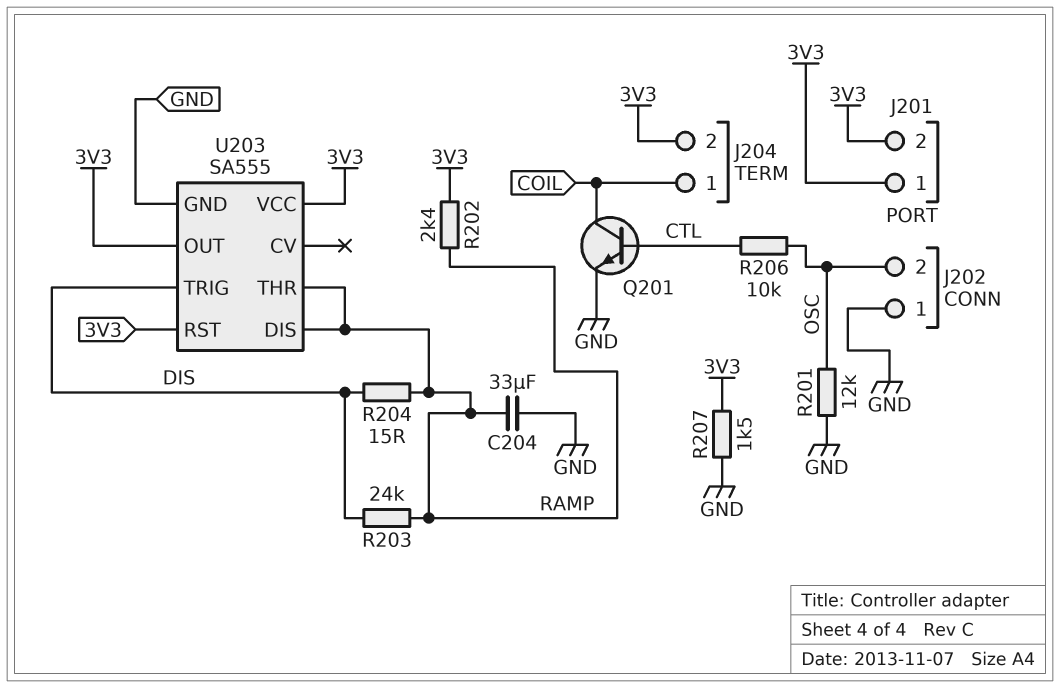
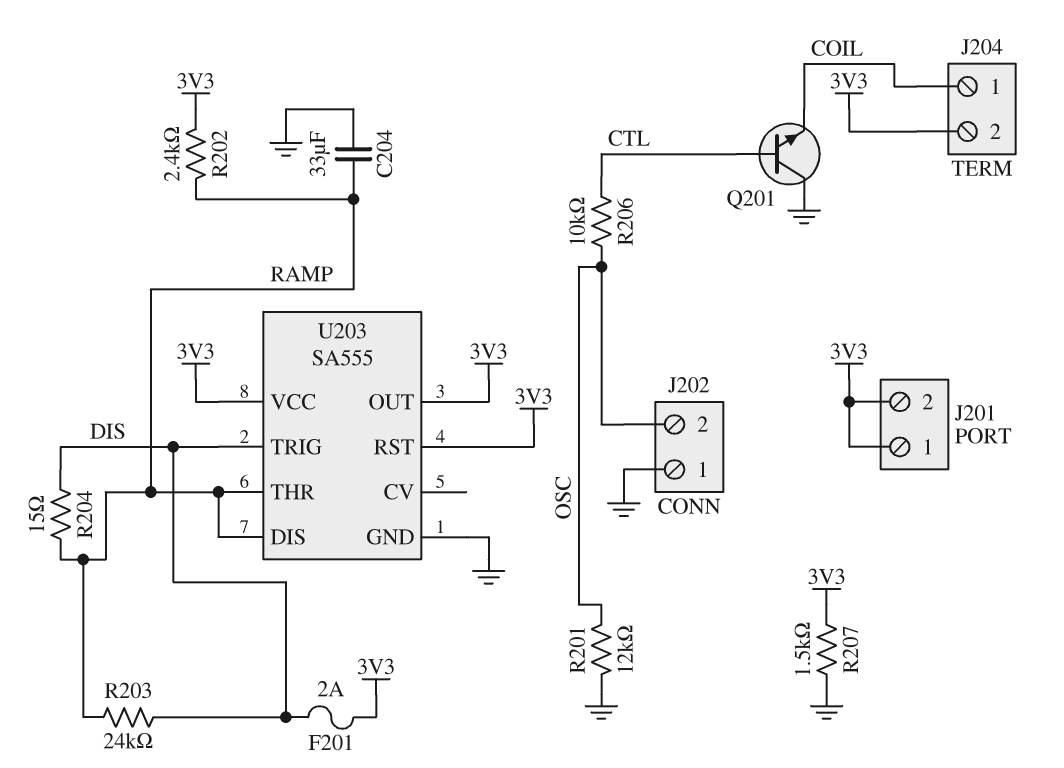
F201: none -> 2A (3V3, DIS)
Q201: NPN (B CTL, C COIL, E GND) -> NPN (B CTL, C GND, E COIL)

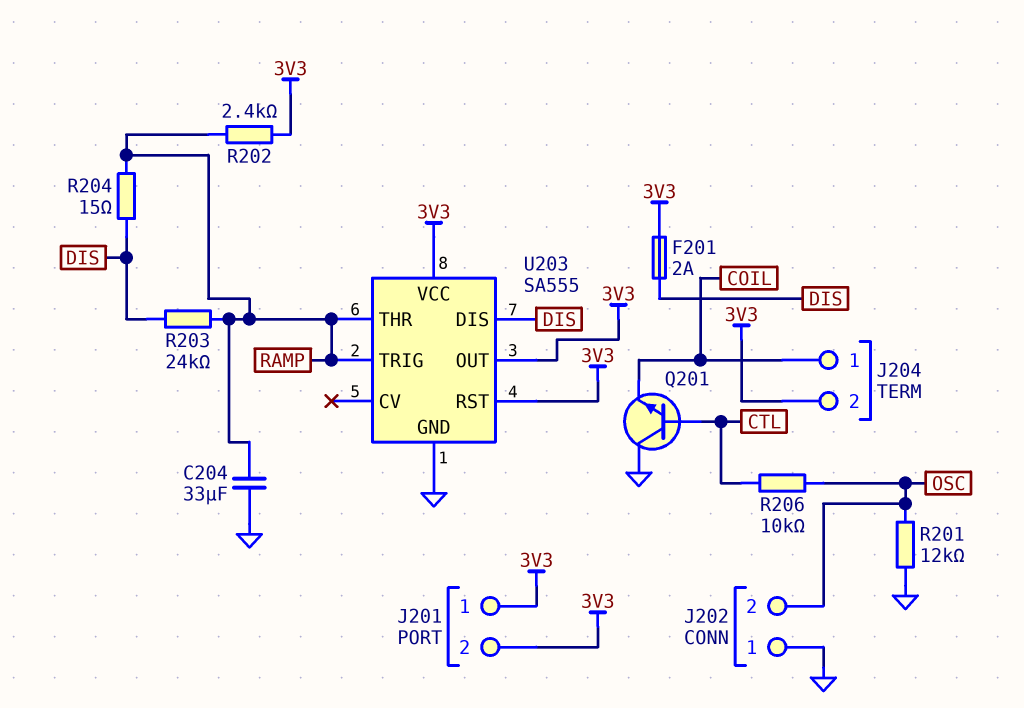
R207: 1.5k (3V3, GND) -> none
U203 pin DIS: RAMP -> DIS
U203 pin TRIG: DIS -> RAMP

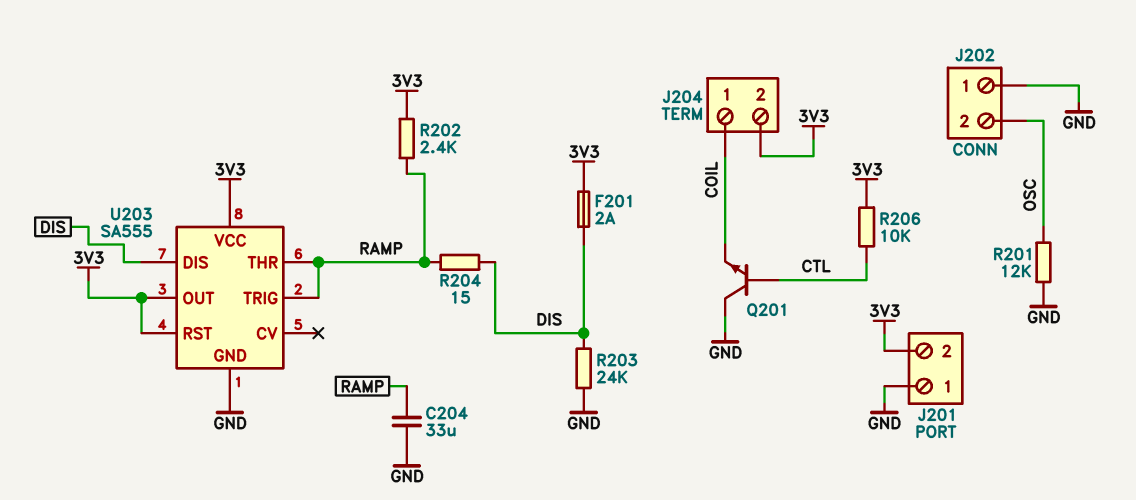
J201 pin 1: 3V3 -> GND
R203: 24k (DIS, RAMP) -> 24k (DIS, GND)
R206: 10k (CTL, OSC) -> 10k (3V3, CTL)

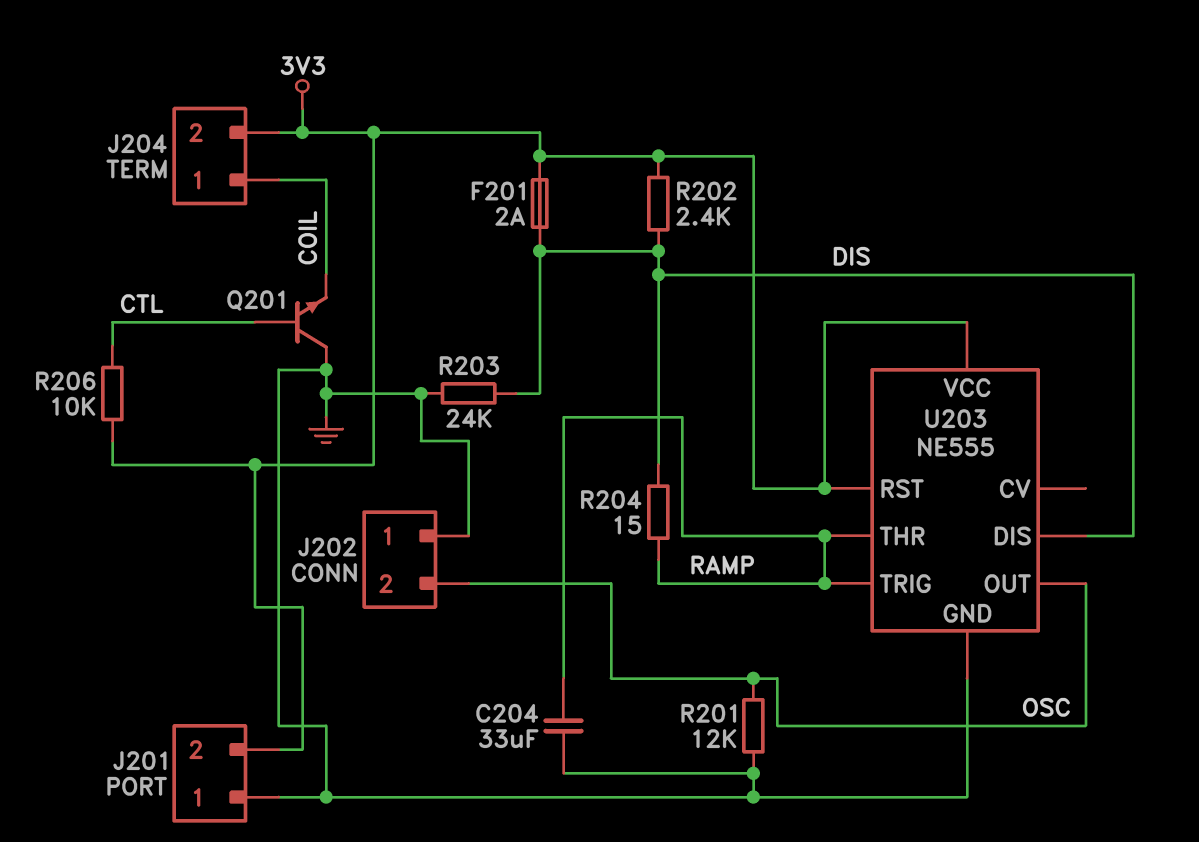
R202: 2.4k (3V3, RAMP) -> 2.4k (3V3, DIS)
U203: SA555 -> NE555
U203 pin OUT: 3V3 -> OSC

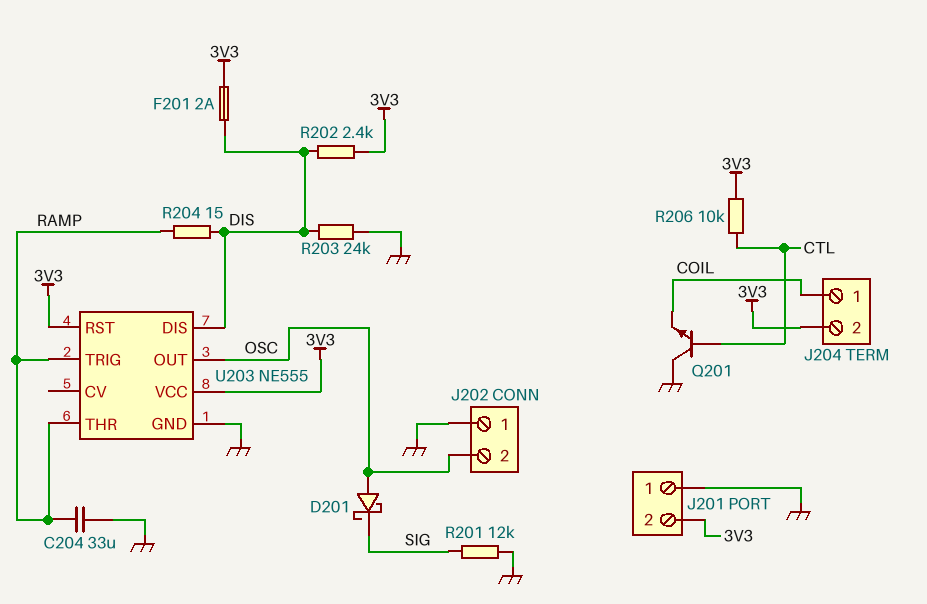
D201: none -> schottky (A OSC, K SIG)
R201: 12k (GND, OSC) -> 12k (GND, SIG)

